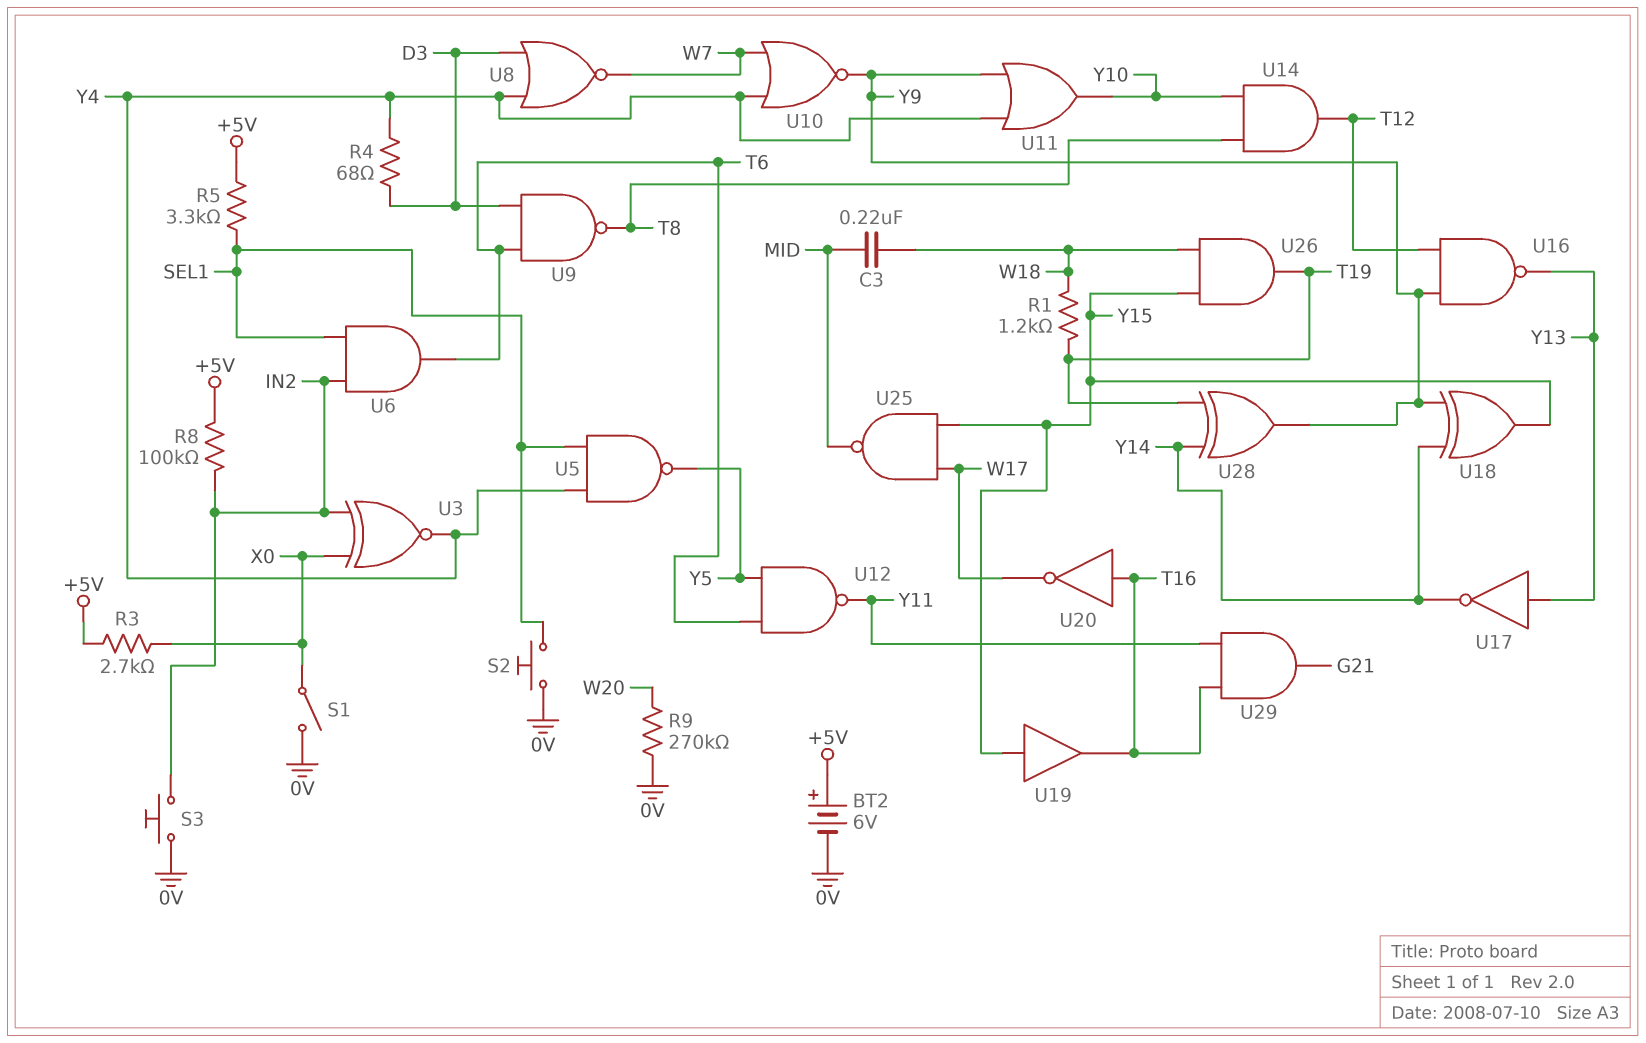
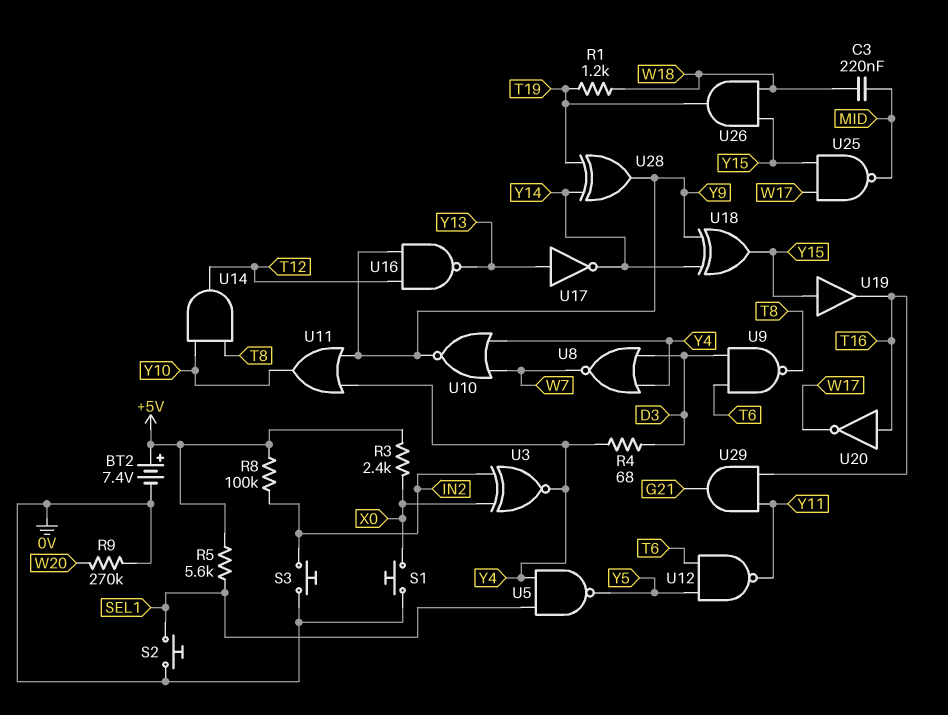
BT2: 6V (plus +5V, minus 0V) -> 7.4V (plus +5V, minus 0V)
R3: 2.7k (+5V, X0) -> 2.4k (+5V, X0)
R5: 3.3k (+5V, SEL1) -> 5.6k (+5V, SEL1)
S1: switch (0V, X0) -> button (0V, X0)
U6: AND (in IN2, in SEL1, out T6) -> none

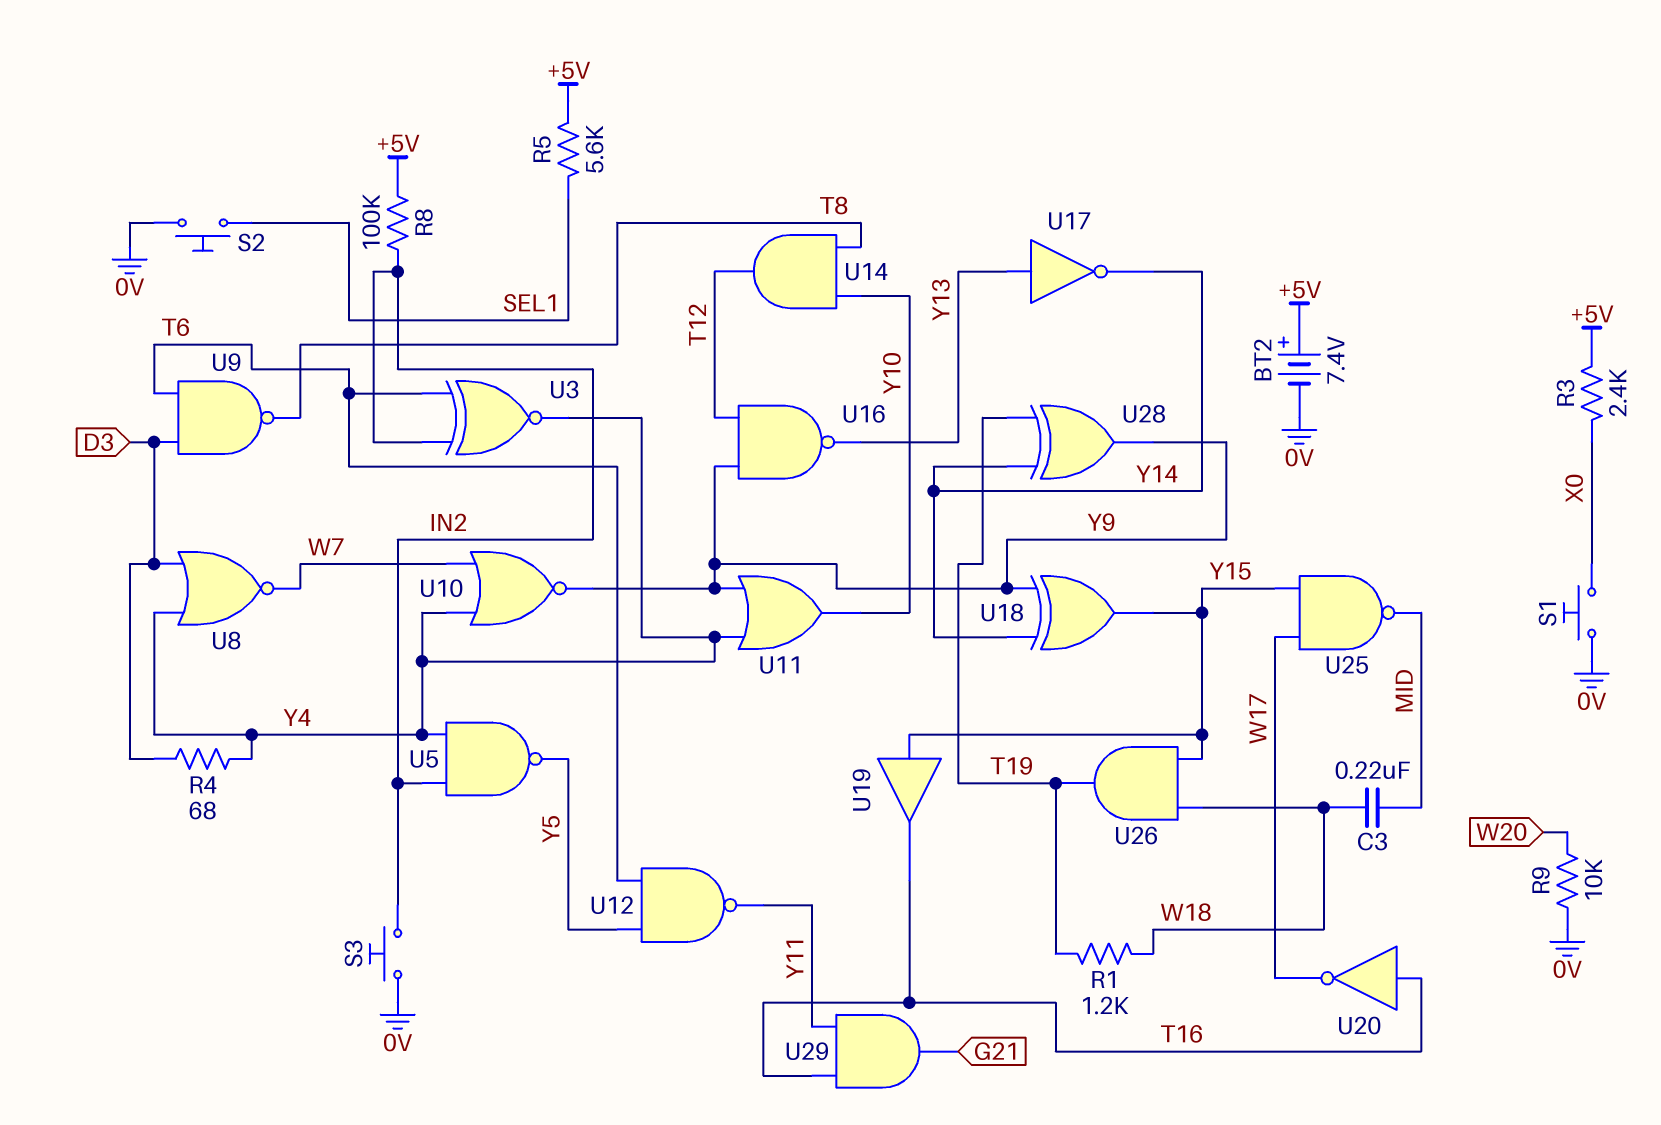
R9: 270k (0V, W20) -> 10k (0V, W20)
U3: XNOR (in IN2, in X0, out Y4) -> XNOR (in IN2, in T6, out Y4)
U5: NAND (in SEL1, in Y4, out Y5) -> NAND (in IN2, in Y4, out Y5)

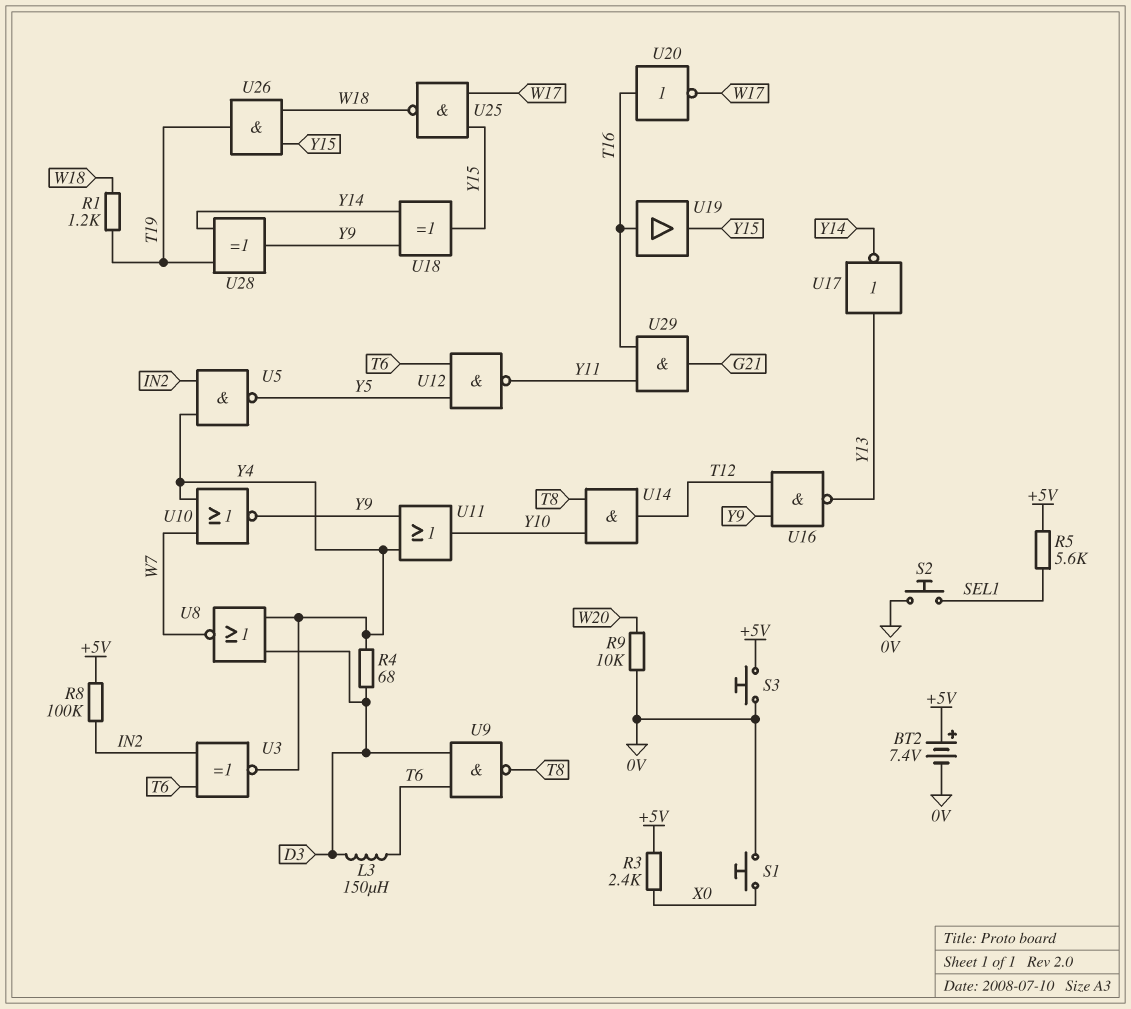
C3: 220nF (MID, W18) -> none
L3: none -> 150uH (D3, T6)
S3: button (0V, IN2) -> button (+5V, 0V)
U19: buffer (in Y15, out T16) -> buffer (in T16, out Y15)
U25: NAND (in W17, in Y15, out MID) -> NAND (in W17, in Y15, out W18)

